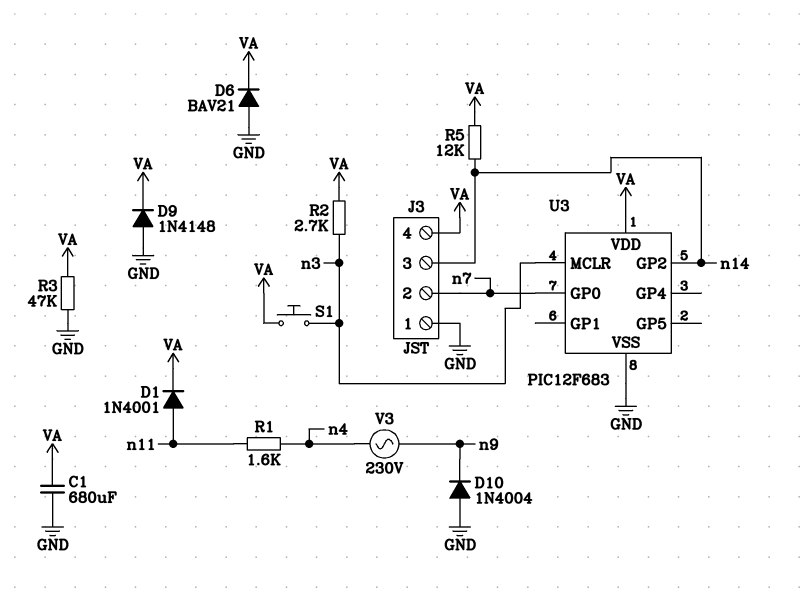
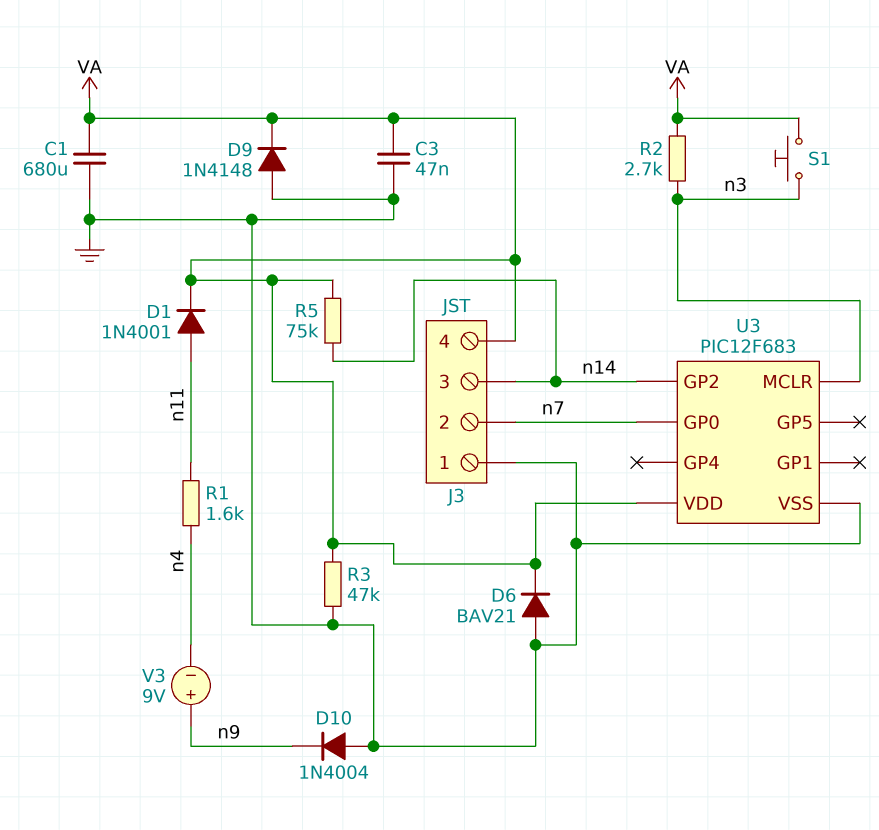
C3: none -> 47nF (GND, VA)
R5: 12k (VA, n14) -> 75k (VA, n14)
V3: AC 230V (n4, n9) -> 9V (plus n9, minus n4)

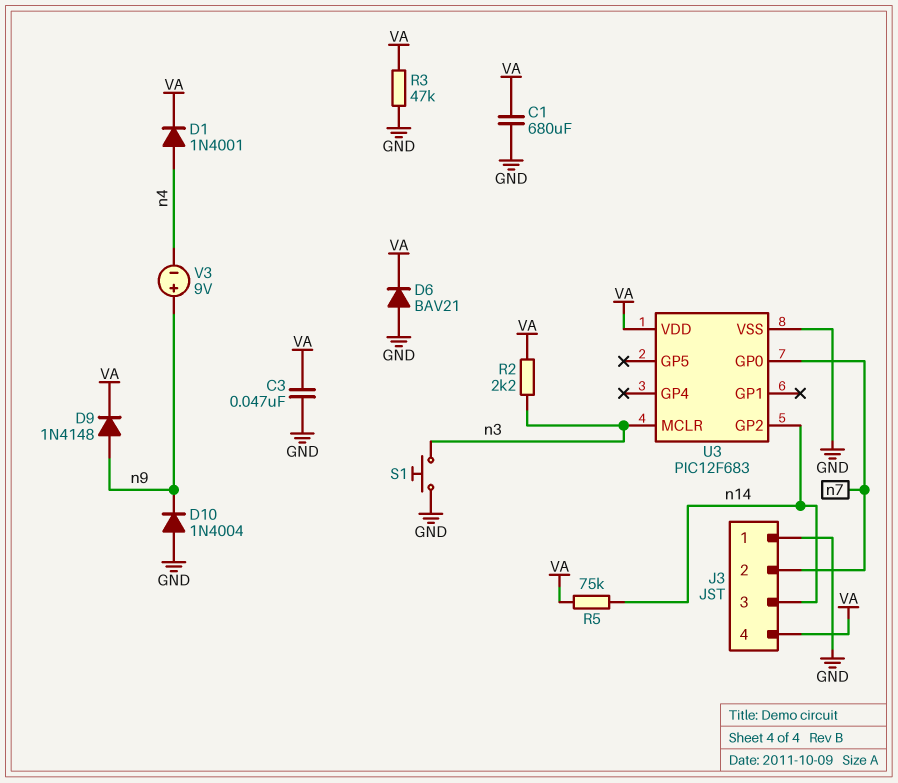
D1: diode 1N4001 (A n11, K VA) -> diode 1N4001 (A n4, K VA)
D9: diode 1N4148 (A GND, K VA) -> diode 1N4148 (A n9, K VA)
R1: 1.6k (n4, n11) -> none
R2: 2.7k (VA, n3) -> 2.2k (VA, n3)
S1: button (VA, n3) -> button (GND, n3)

